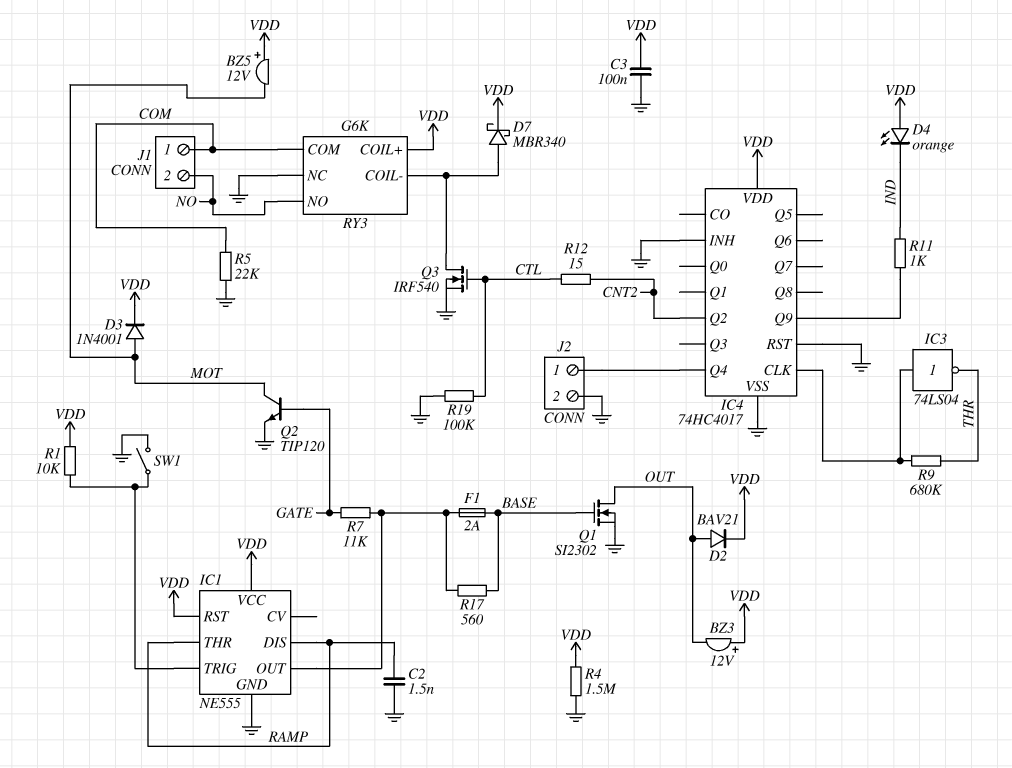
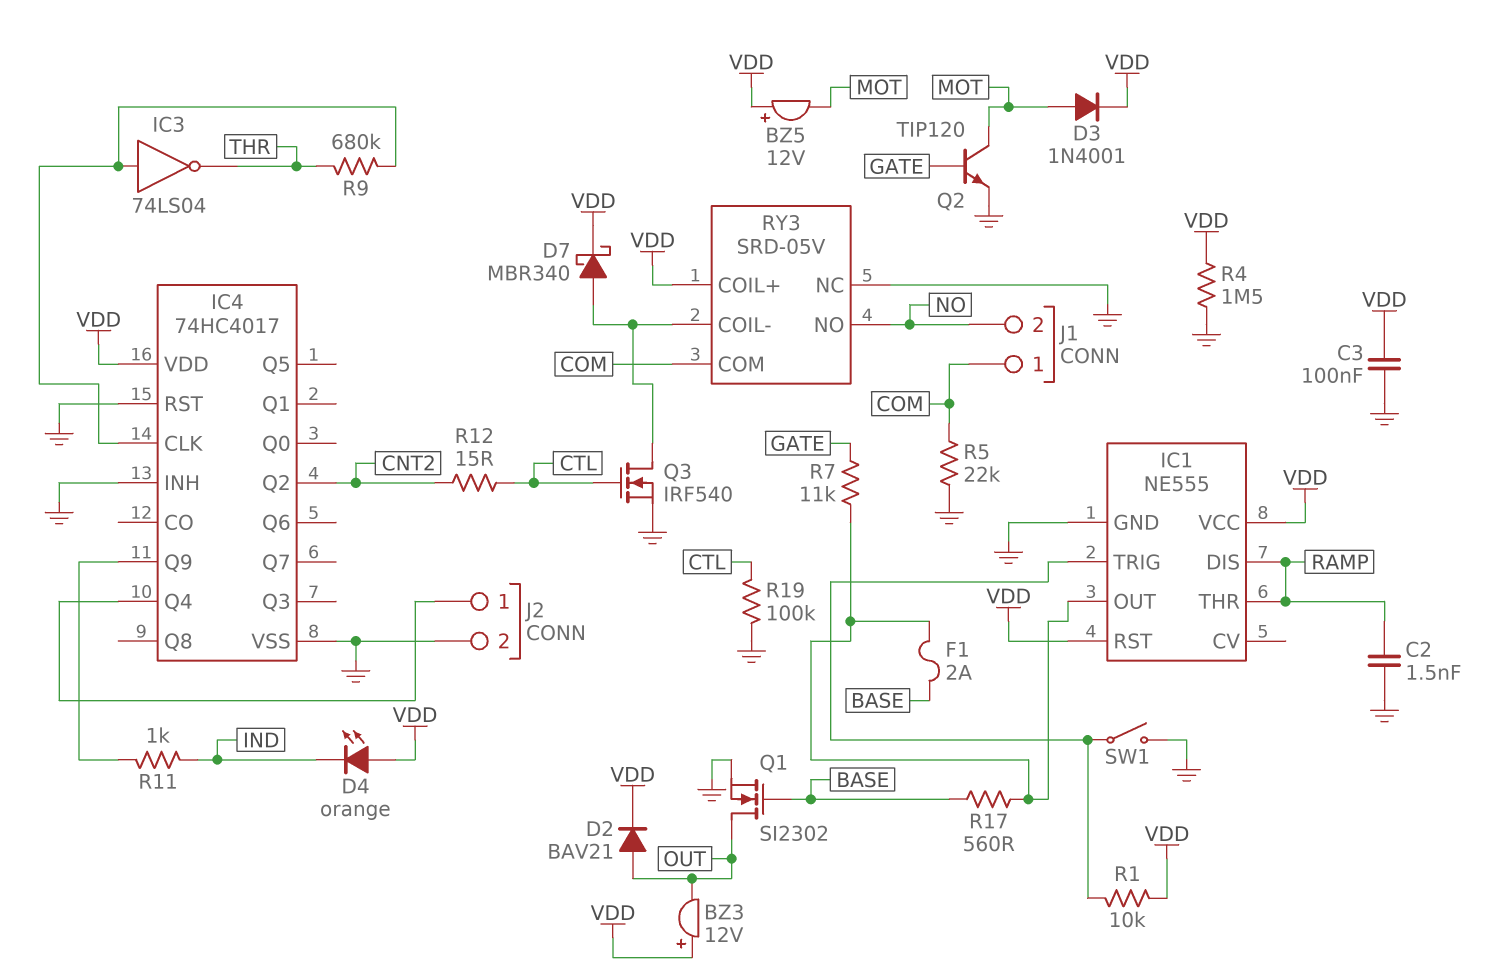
RY3: G6K -> SRD-05V

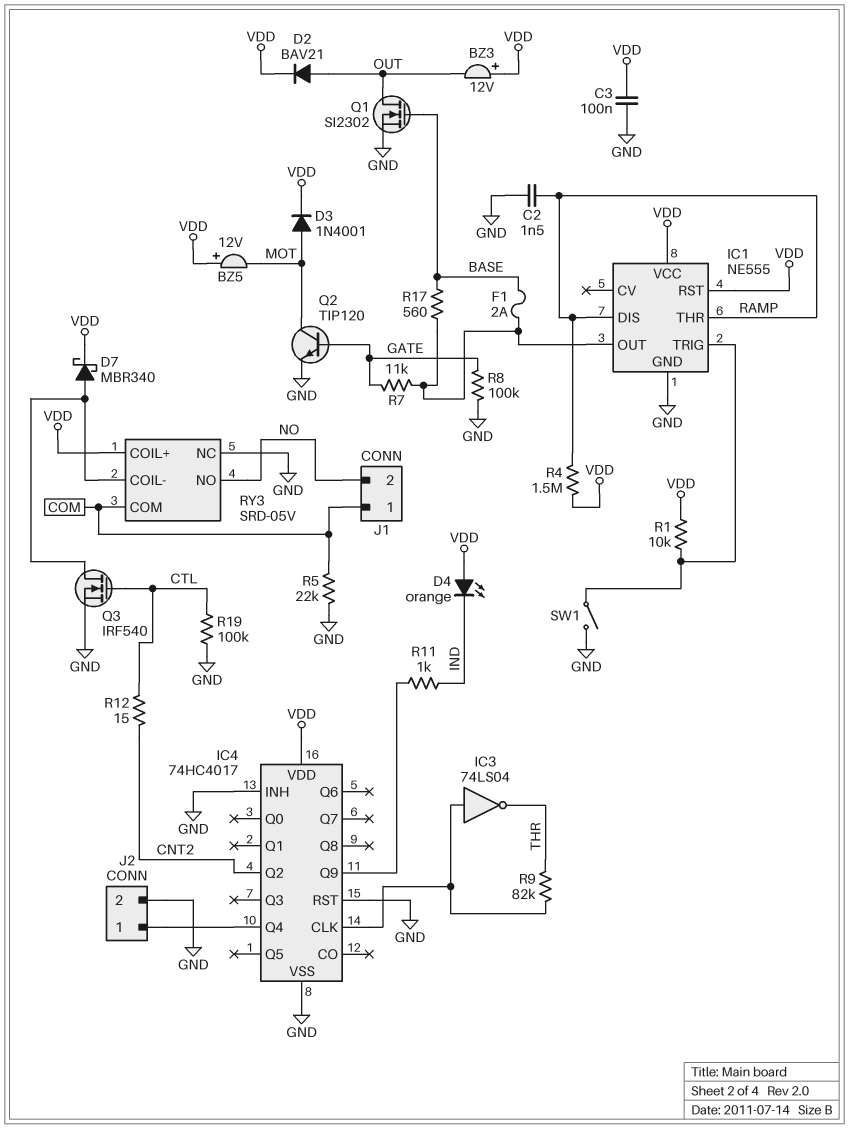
R4: 1.5M (GND, VDD) -> 1.5M (RAMP, VDD)
R8: none -> 100k (GATE, GND)
R9: 680k (IC4/CLK, THR) -> 82k (IC4/CLK, THR)

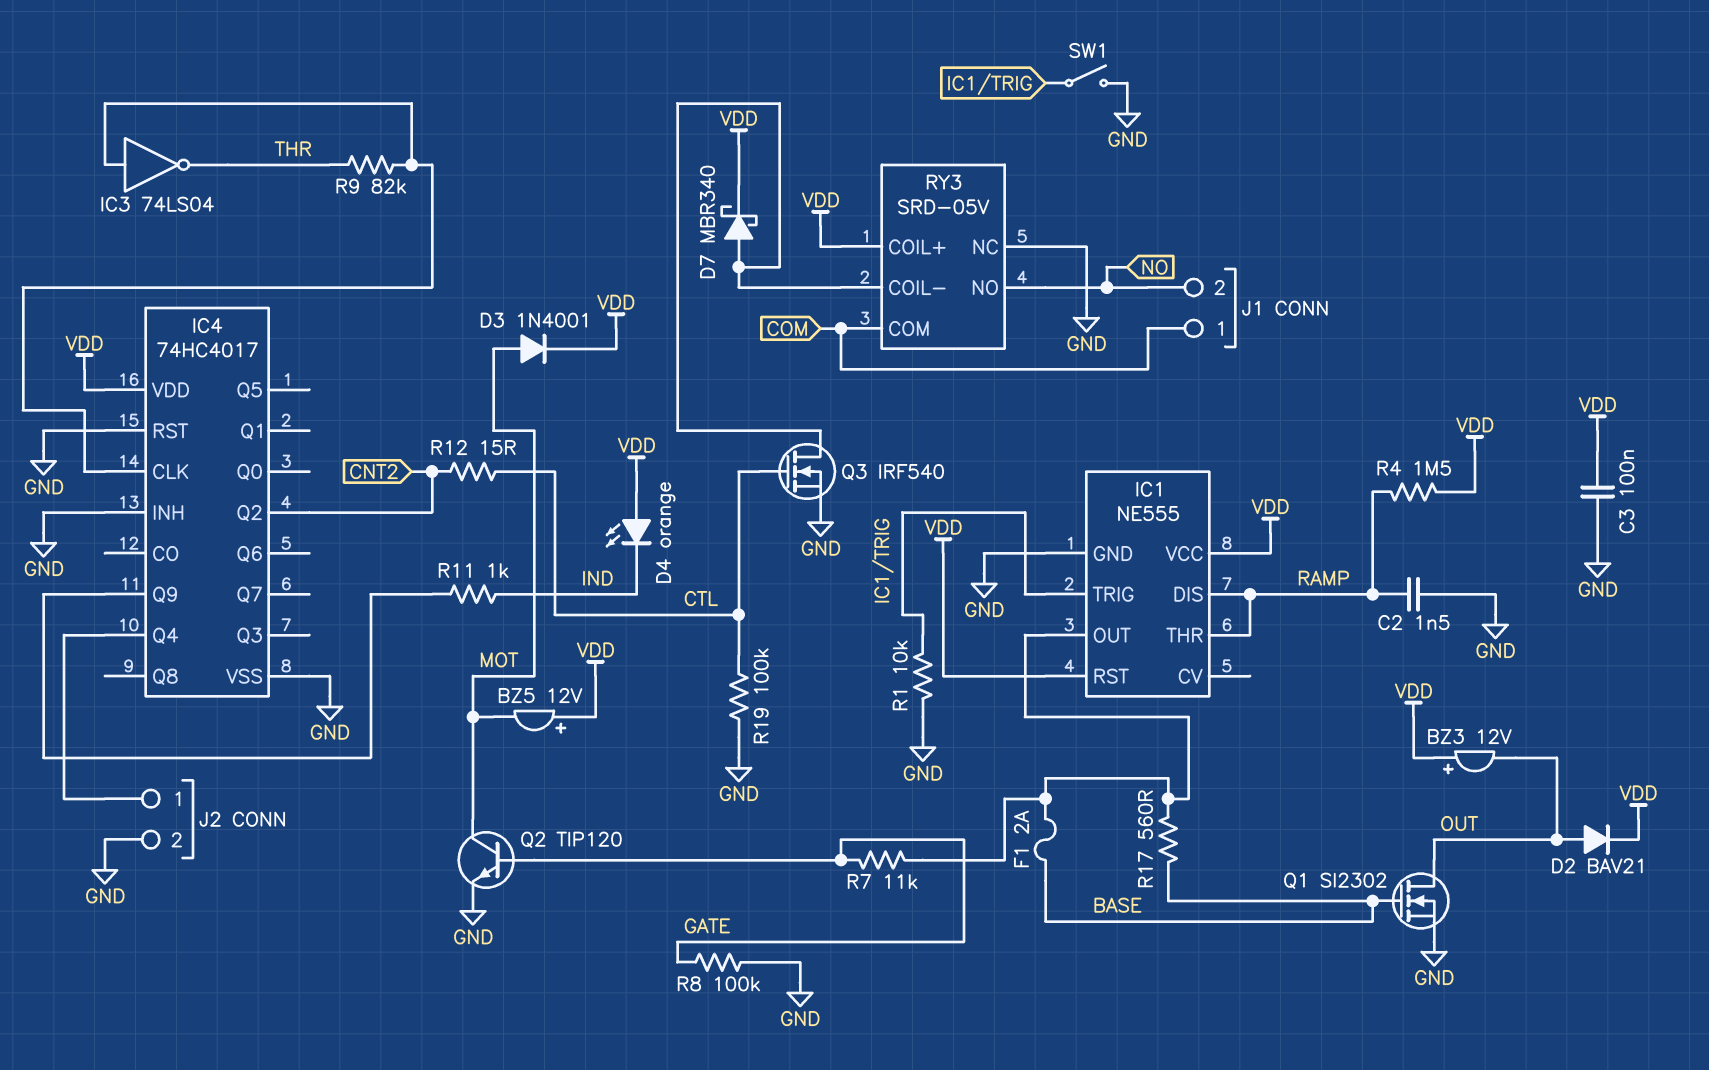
R1: 10k (IC1/TRIG, VDD) -> 10k (GND, IC1/TRIG)
R5: 22k (COM, GND) -> none

